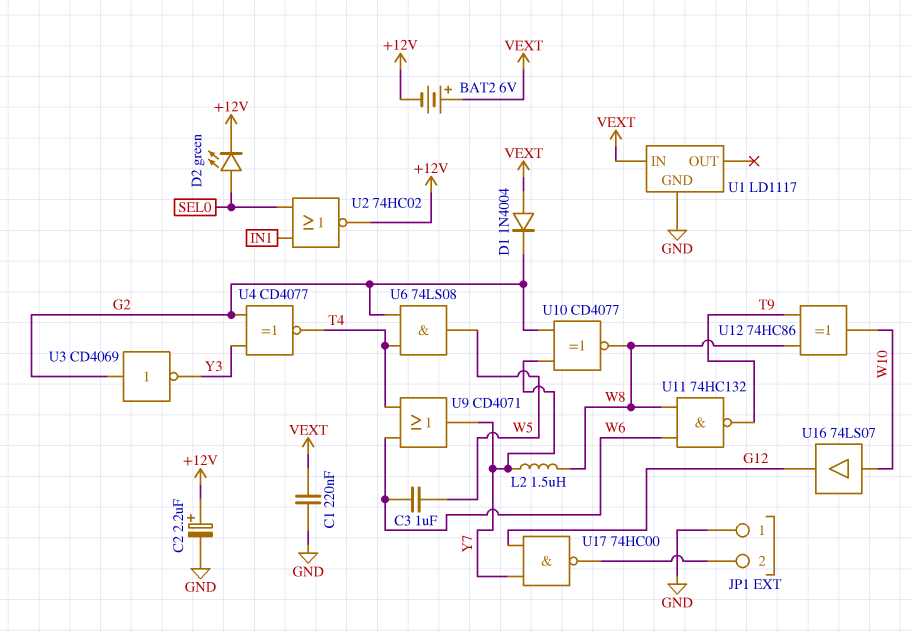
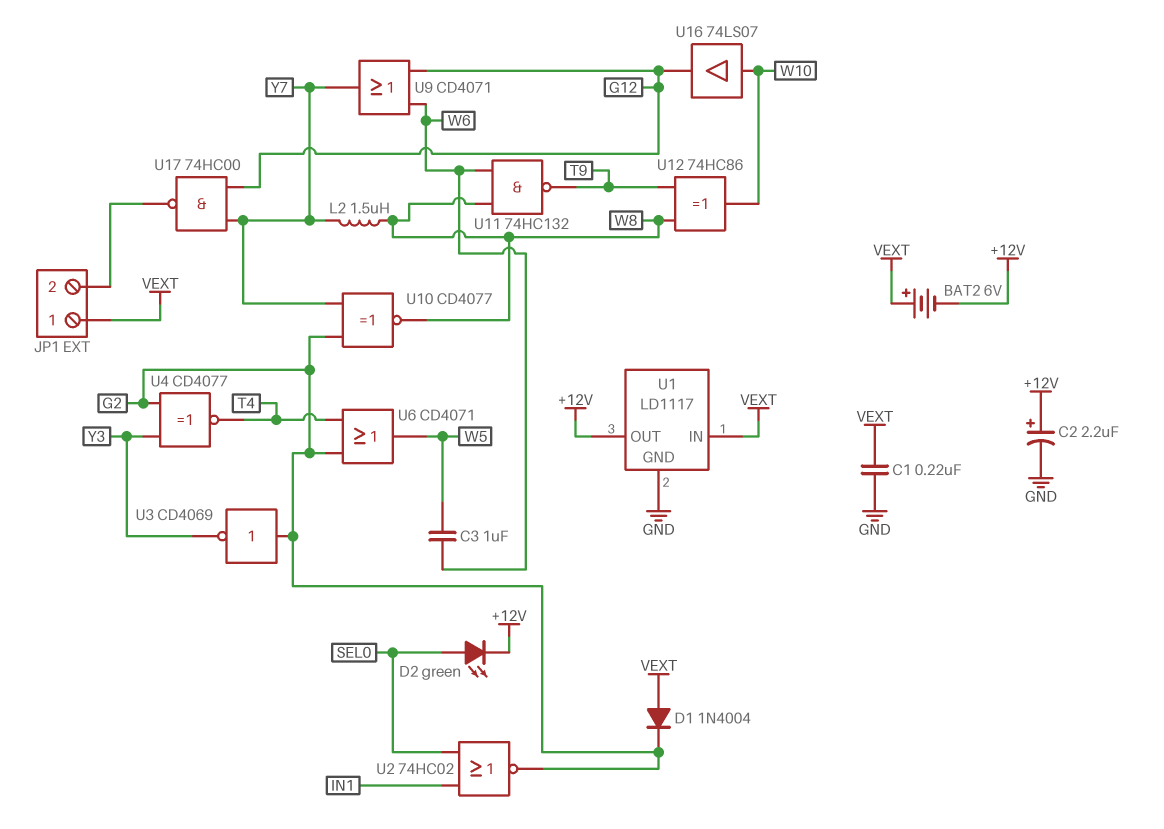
JP1 pin 1: GND -> VEXT
U1 pin OUT: none -> +12V
U2: NOR 74HC02 (in IN1, in SEL0, out +12V) -> NOR 74HC02 (in IN1, in SEL0, out G2)
U6: AND 74LS08 (in G2, in T4, out W5) -> OR CD4071 (in G2, in T4, out W5)
U9: OR CD4071 (in T4, in W6, out Y7) -> OR CD4071 (in G12, in W6, out Y7)

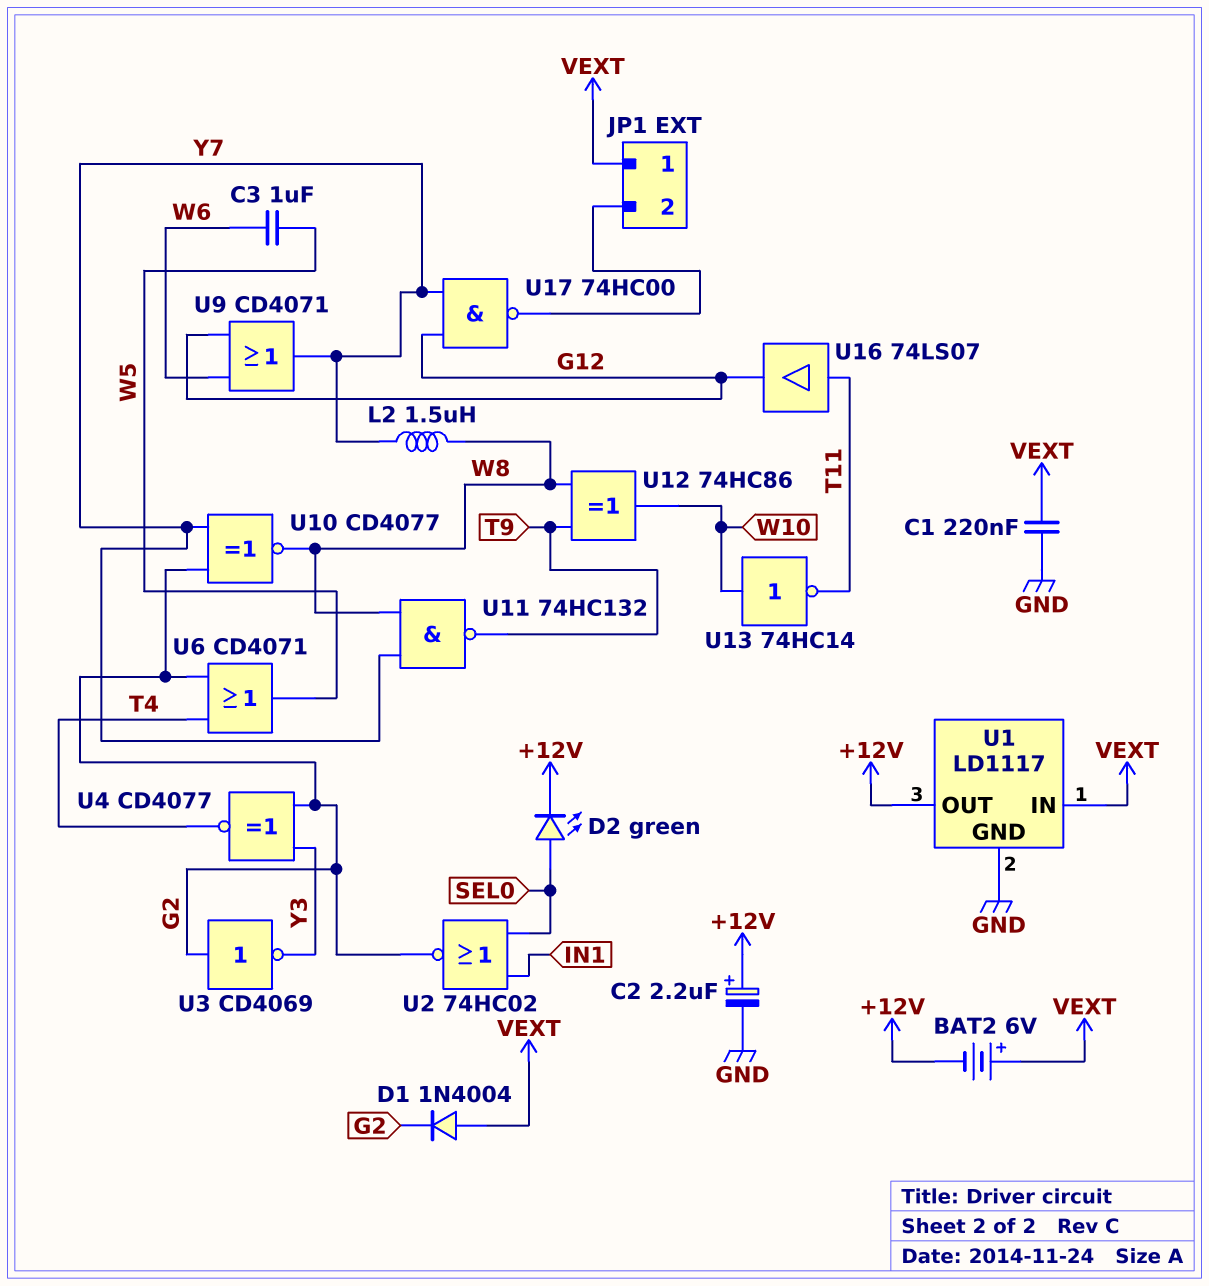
U11: NAND 74HC132 (in W6, in W8, out T9) -> NAND 74HC132 (in W8, in Y7, out T9)
U13: none -> NOT 74HC14 (in W10, out T11)
U16: buffer 74LS07 (in W10, out G12) -> buffer 74LS07 (in T11, out G12)

